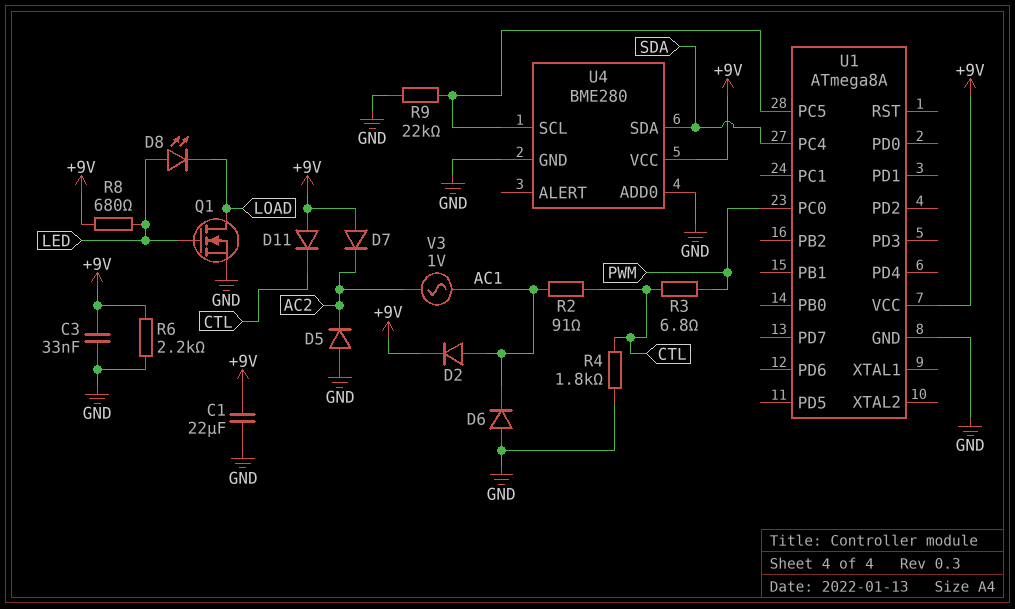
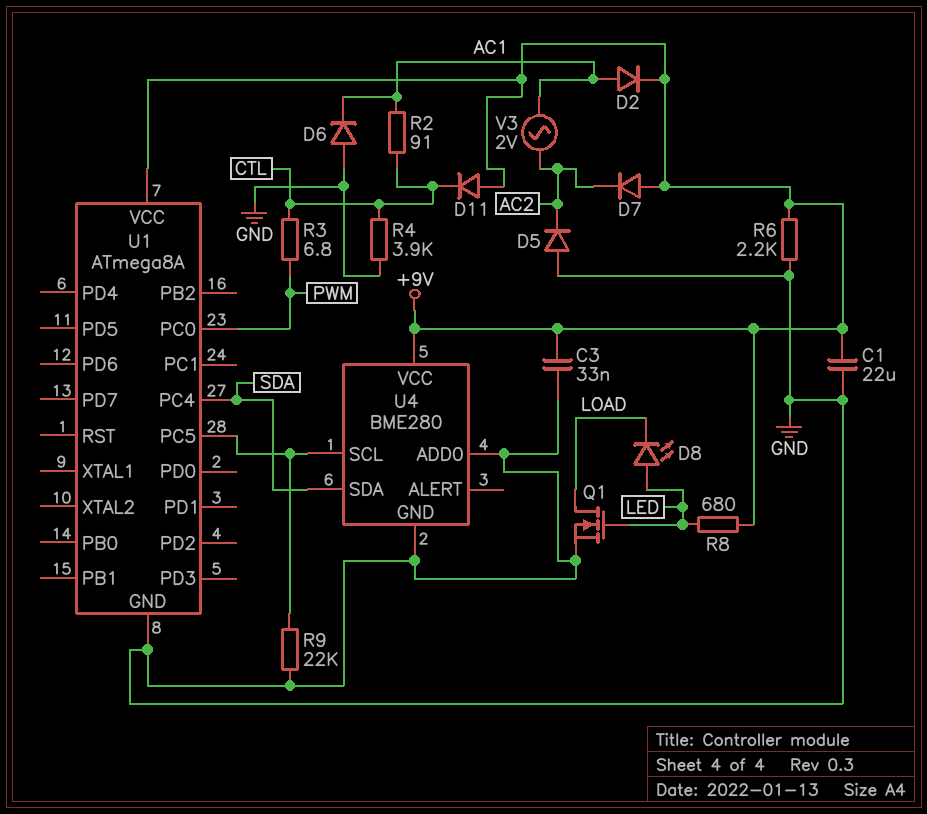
R4: 1.8k (CTL, GND) -> 3.9k (CTL, GND)
V3: AC 1V (AC1, AC2) -> AC 2V (AC1, AC2)

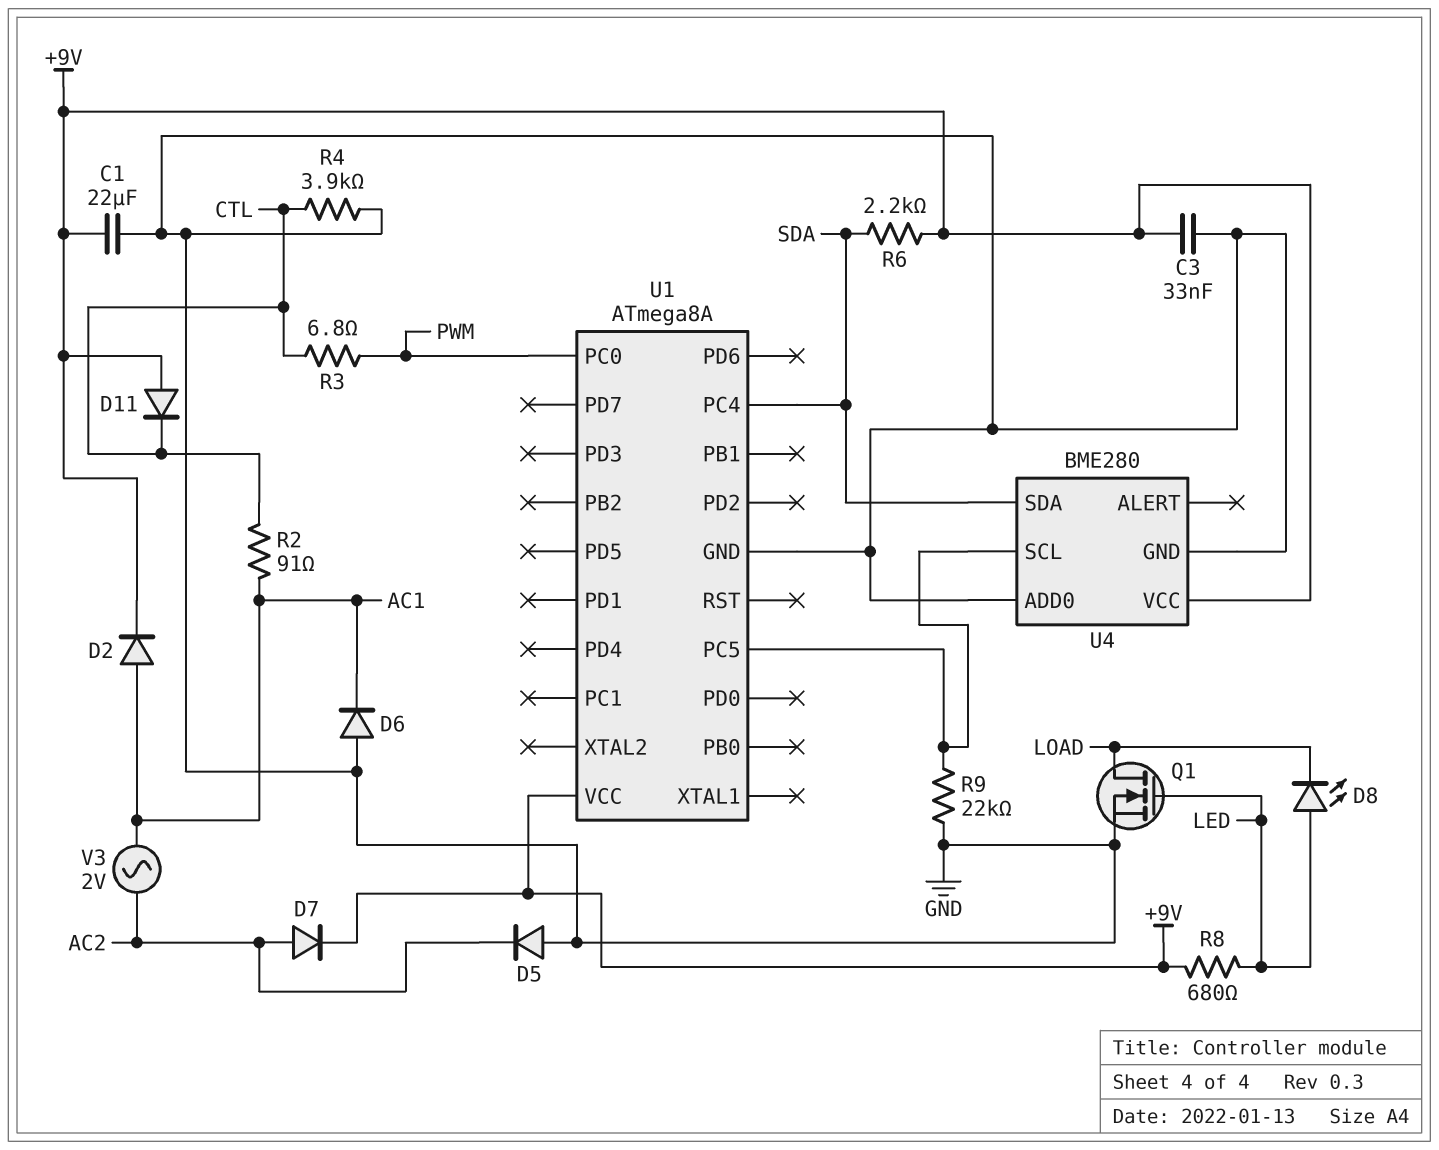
D7: diode (A +9V, K AC2) -> diode (A AC2, K +9V)
R6: 2.2k (+9V, GND) -> 2.2k (+9V, SDA)

